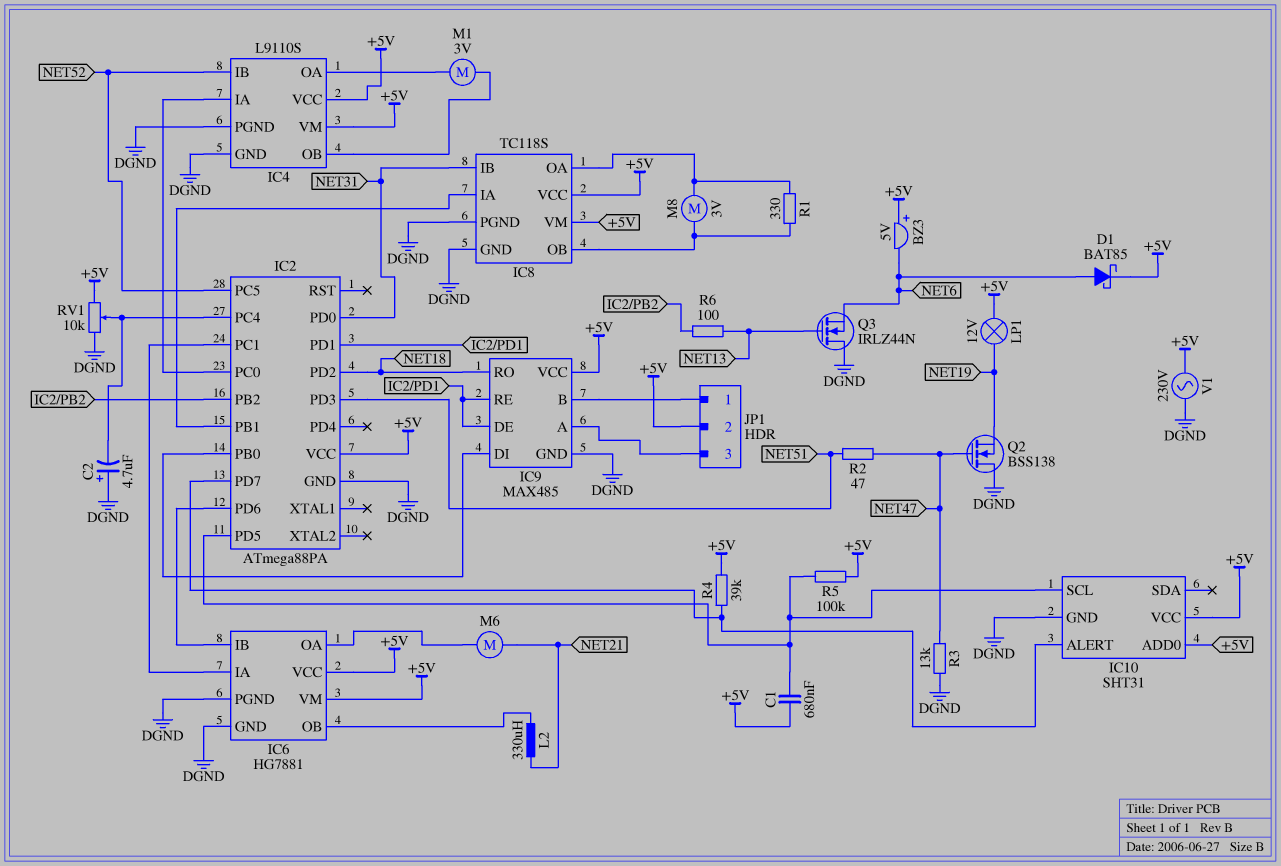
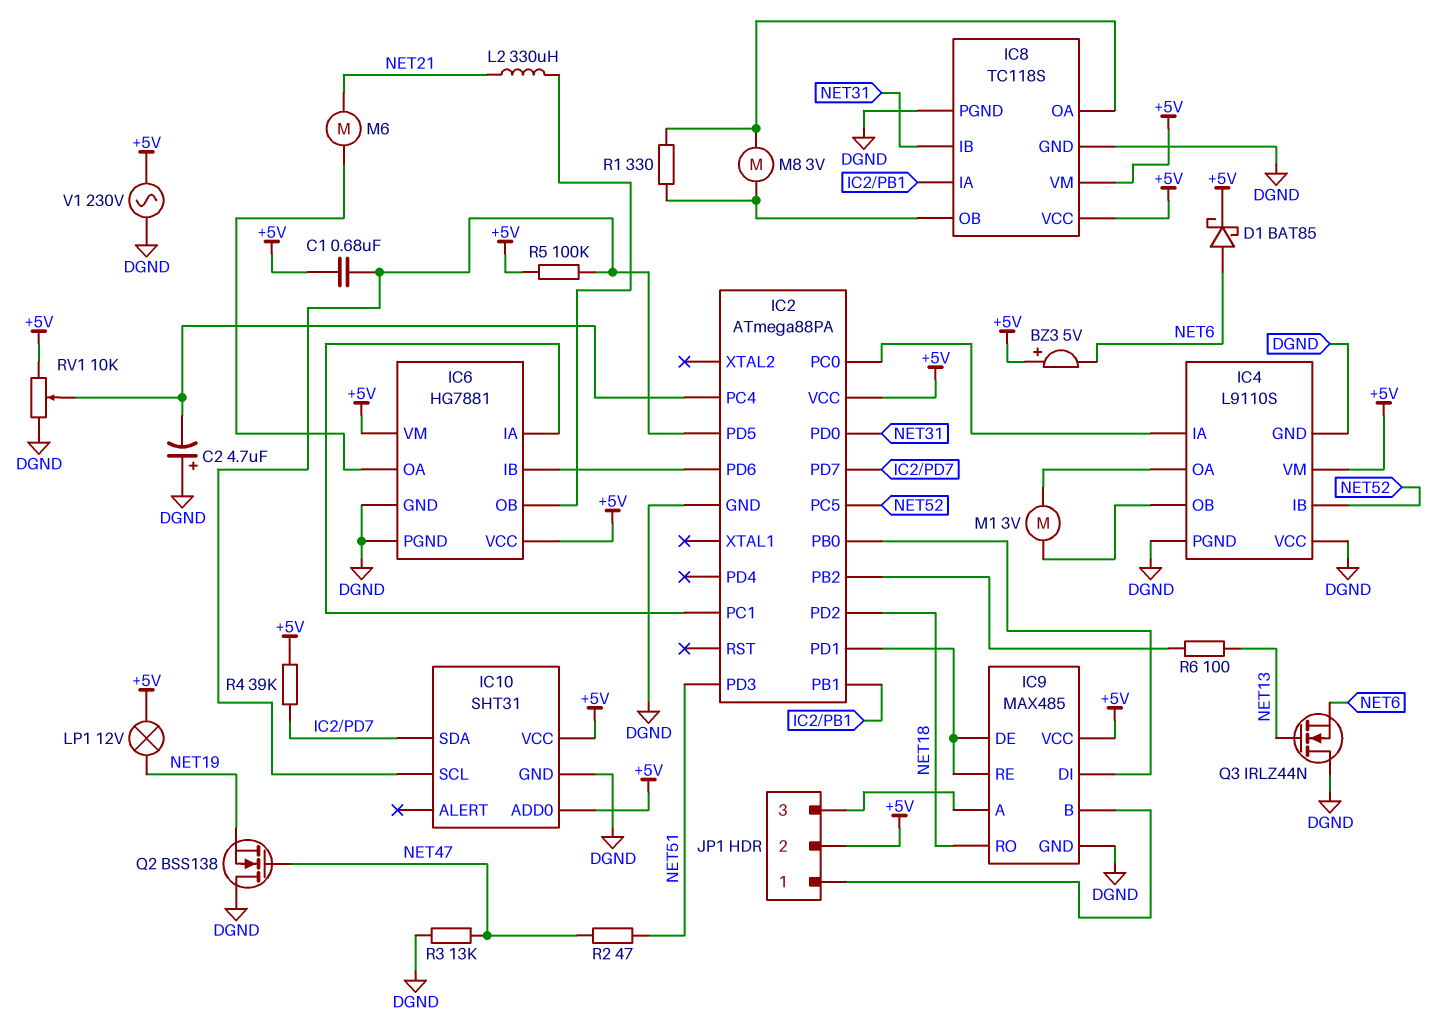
IC4 pin VCC: +5V -> DGND
IC10 pin ALERT: IC2/PD7 -> none
IC10 pin SDA: none -> IC2/PD7

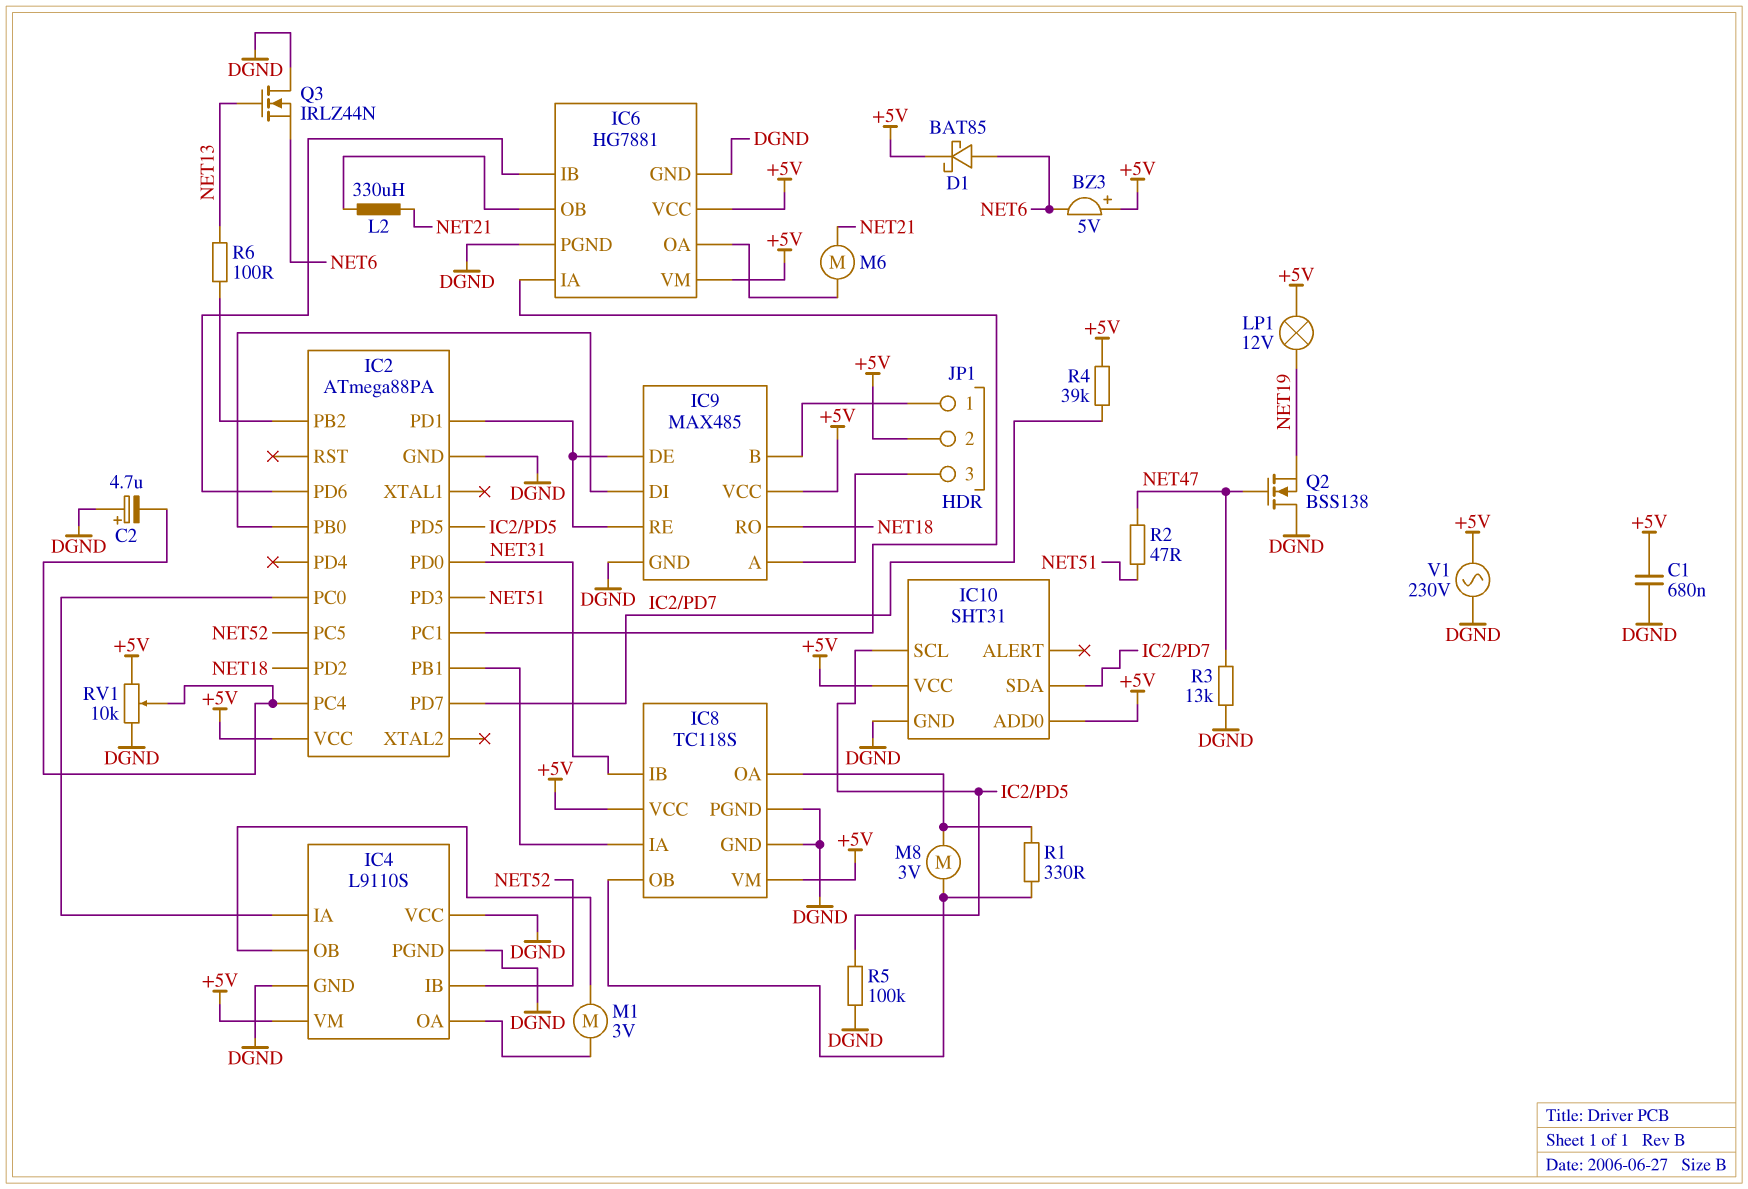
C1: 680nF (+5V, IC2/PD5) -> 680nF (+5V, DGND)
R5: 100k (+5V, IC2/PD5) -> 100k (DGND, IC2/PD5)

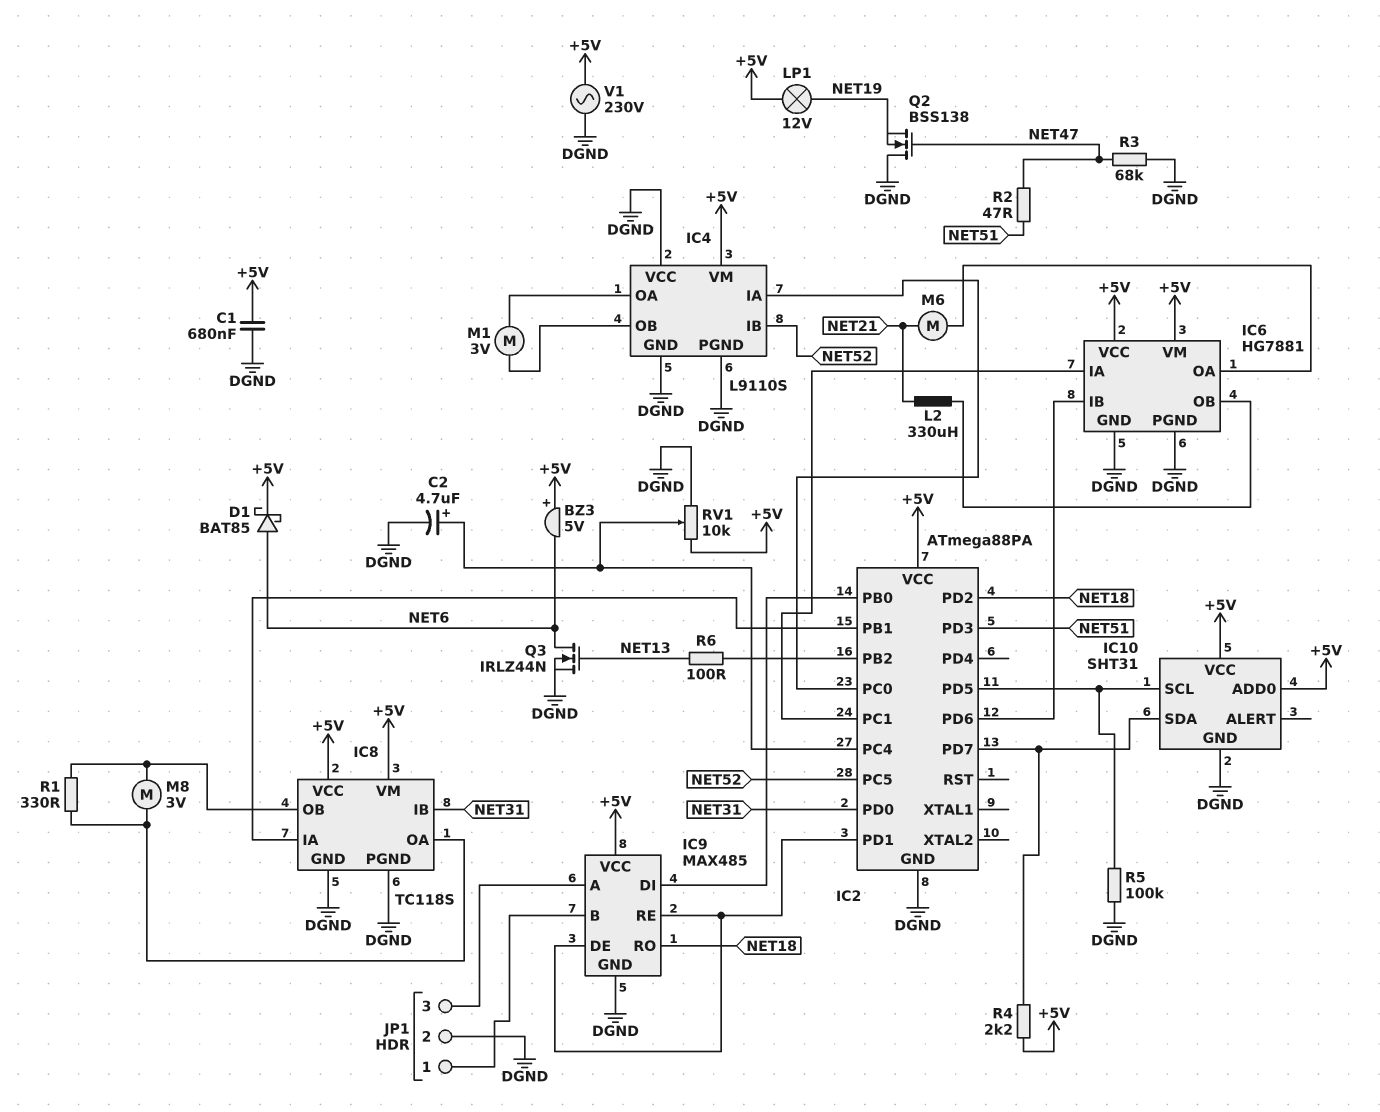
C2: 4.7uF (plus DGND, minus IC2/PC4) -> 4.7uF (plus IC2/PC4, minus DGND)
JP1 pin 2: +5V -> DGND
Q3: NMOS IRLZ44N (G NET13, D DGND, S NET6) -> NMOS IRLZ44N (G NET13, D NET6, S DGND)
R3: 13k (DGND, NET47) -> 68k (DGND, NET47)
R4: 39k (+5V, IC2/PD7) -> 2.2k (+5V, IC2/PD7)

